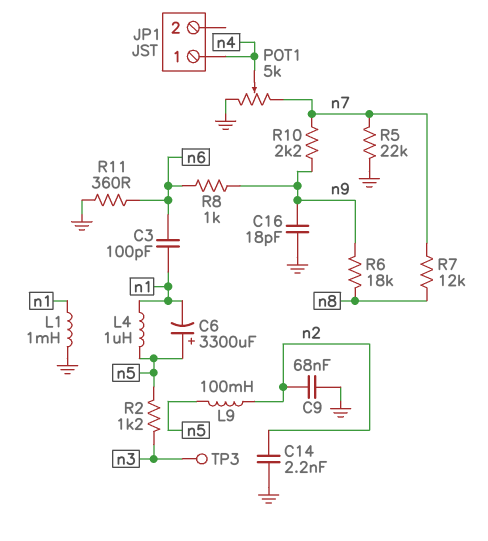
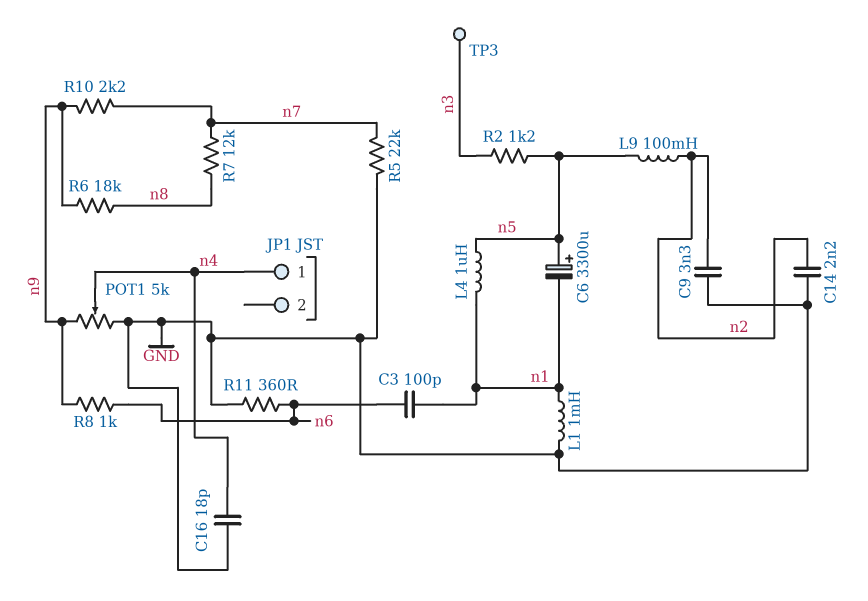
C9: 68nF (GND, n2) -> 3.3nF (GND, n2)
C16: 18pF (GND, n9) -> 18pF (GND, n4)
POT1: 5k (GND, n7, wiper n4) -> 5k (GND, n9, wiper n4)

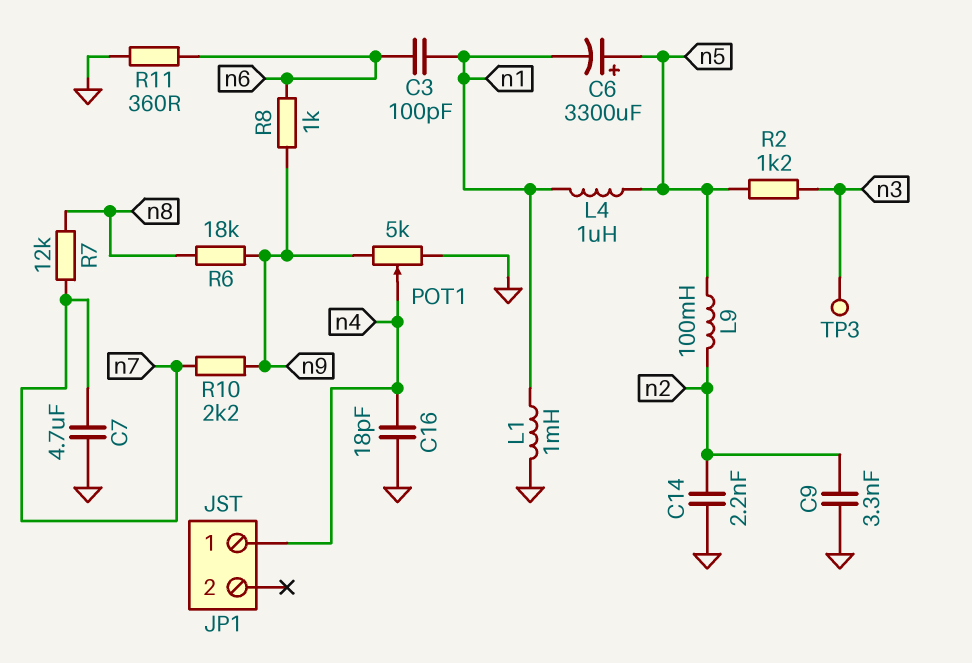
C7: none -> 4.7uF (GND, n7)
R5: 22k (GND, n7) -> none

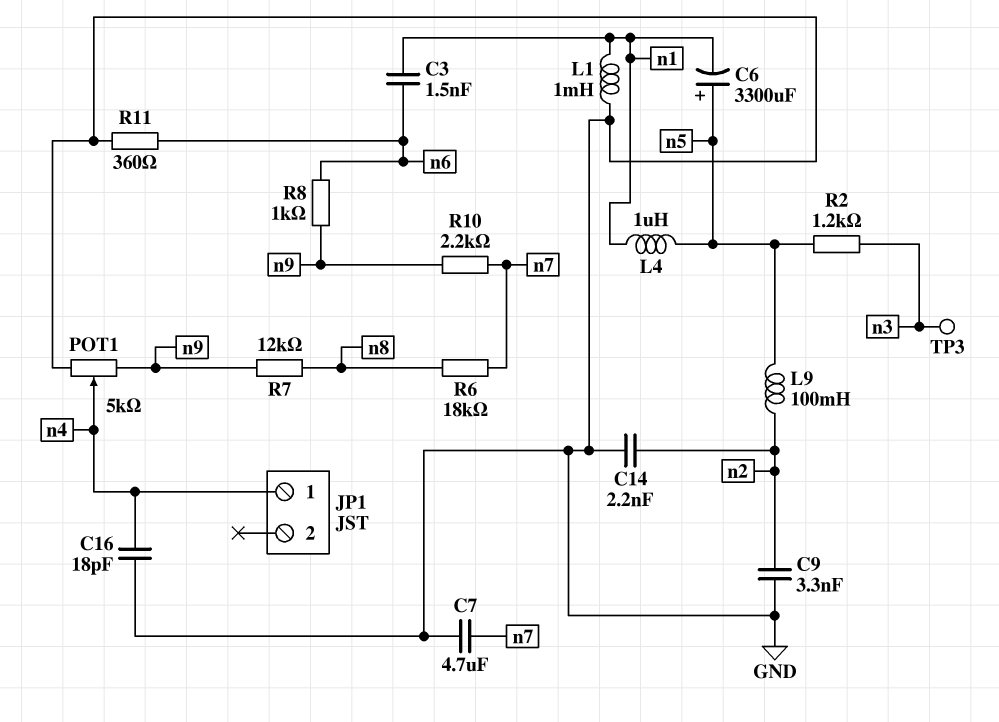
C3: 100pF (n1, n6) -> 1.5nF (n1, n6)
R6: 18k (n8, n9) -> 18k (n7, n8)
R7: 12k (n7, n8) -> 12k (n8, n9)

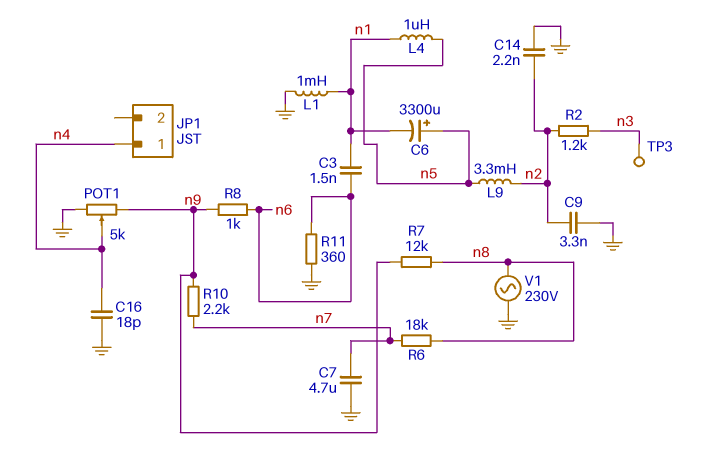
L9: 100mH (n2, n5) -> 3.3mH (n2, n5)
R2: 1.2k (n3, n5) -> 1.2k (n2, n3)
V1: none -> AC 230V (GND, n8)

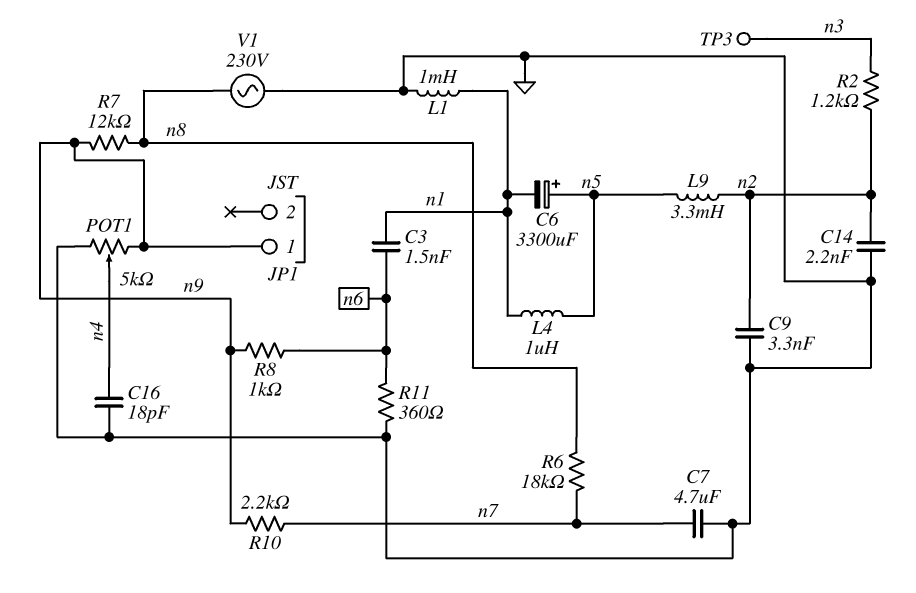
JP1 pin 1: n4 -> n9

